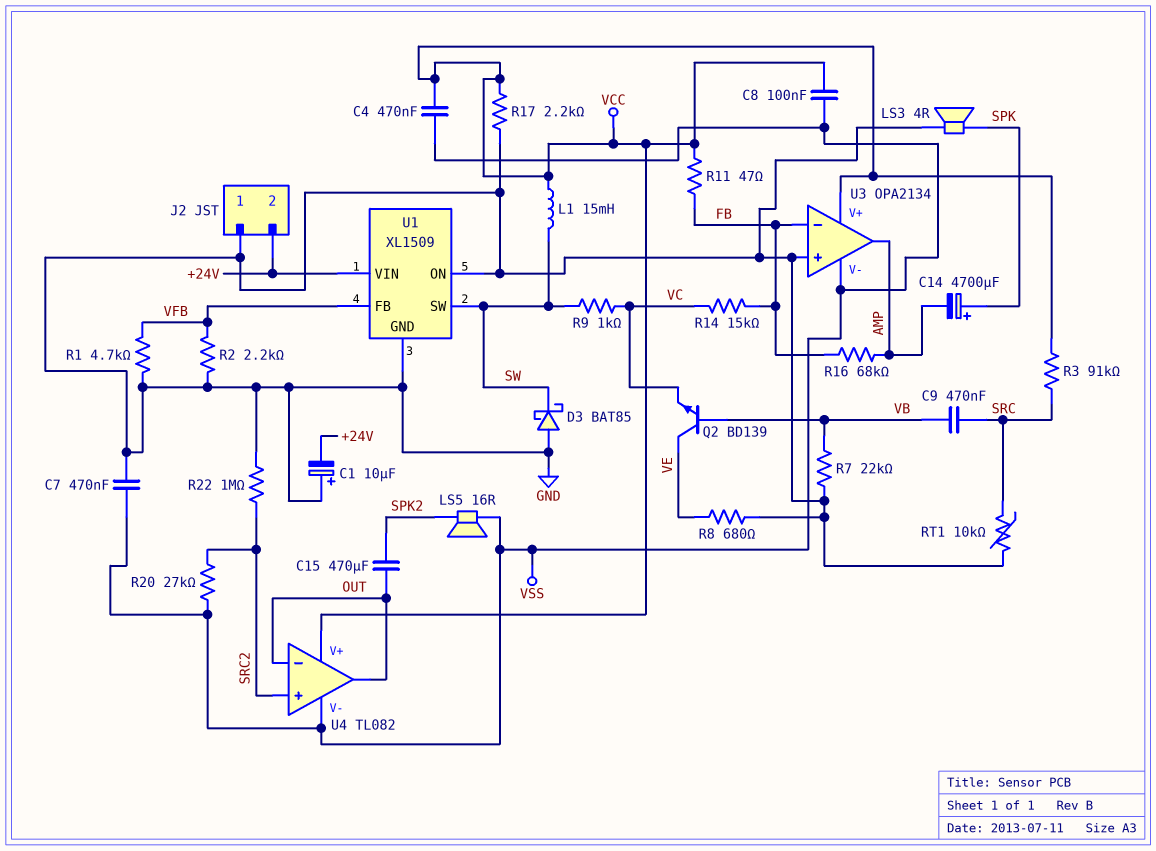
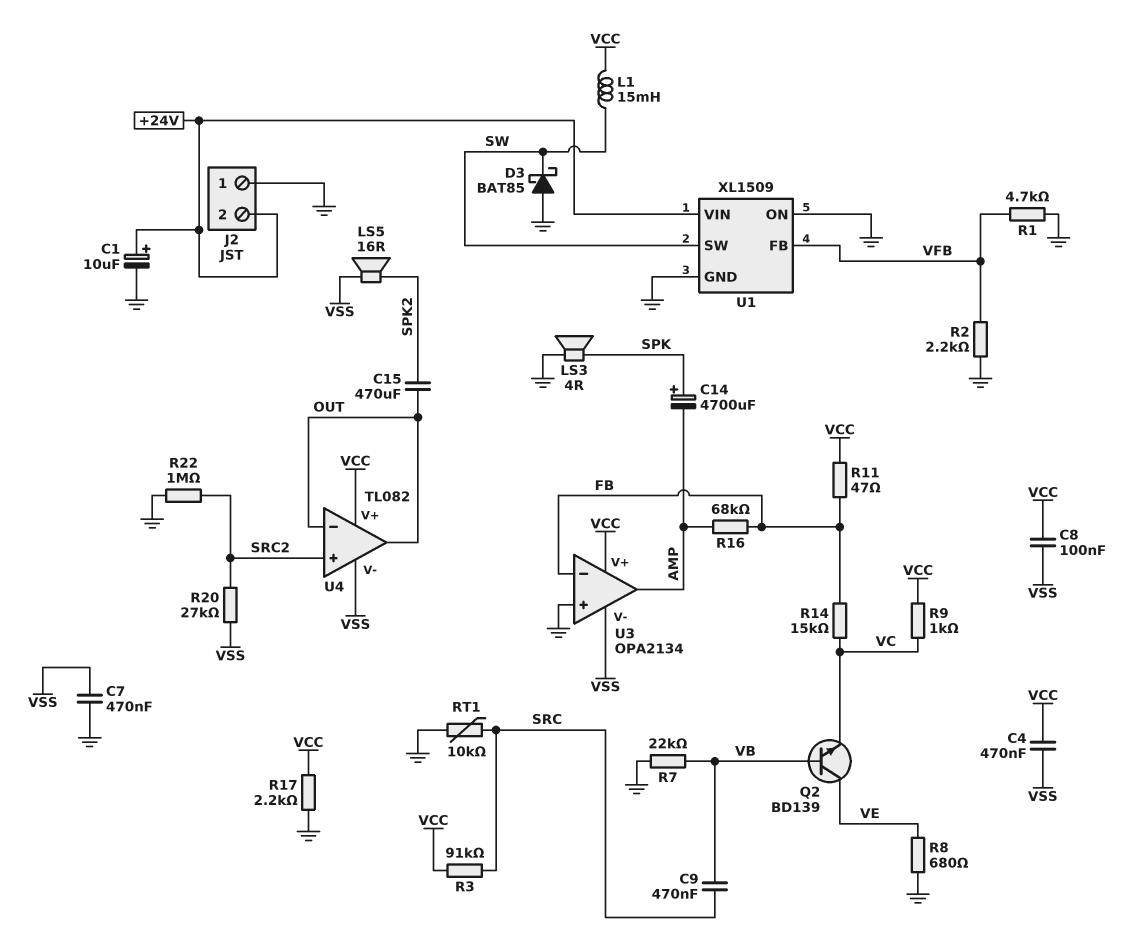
C1: 10uF (plus GND, minus +24V) -> 10uF (plus +24V, minus GND)
R9: 1k (SW, VC) -> 1k (VC, VCC)

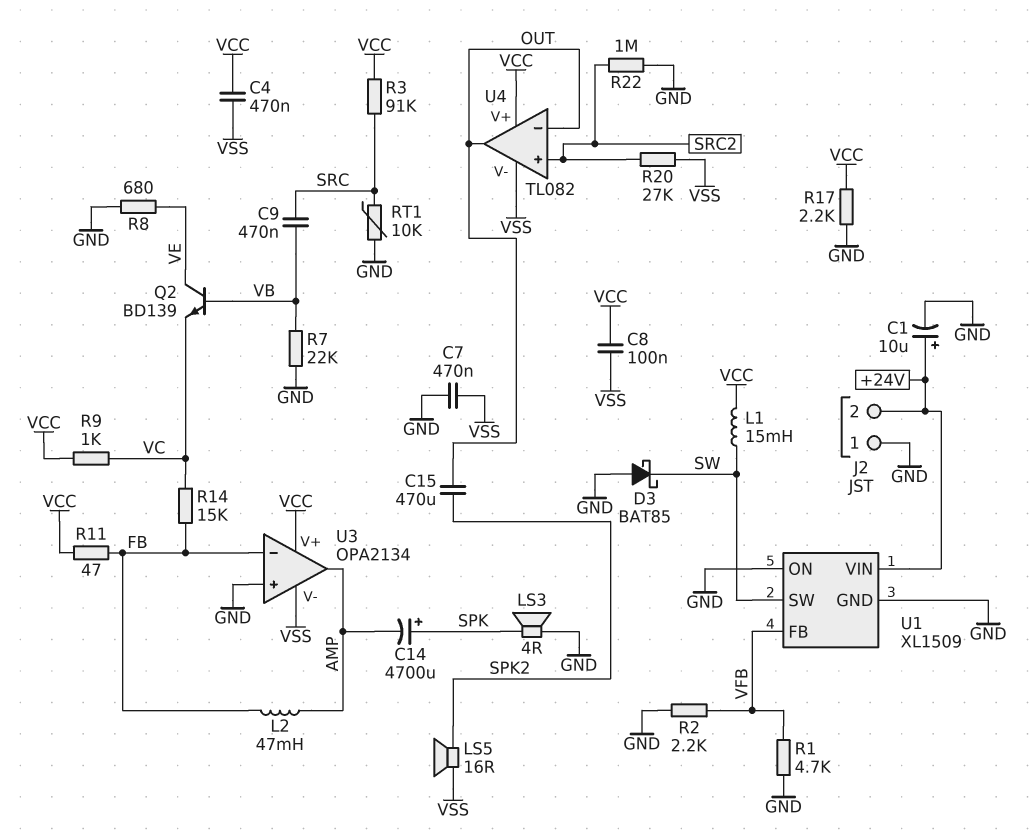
L2: none -> 47mH (AMP, FB)
R16: 68k (AMP, FB) -> none

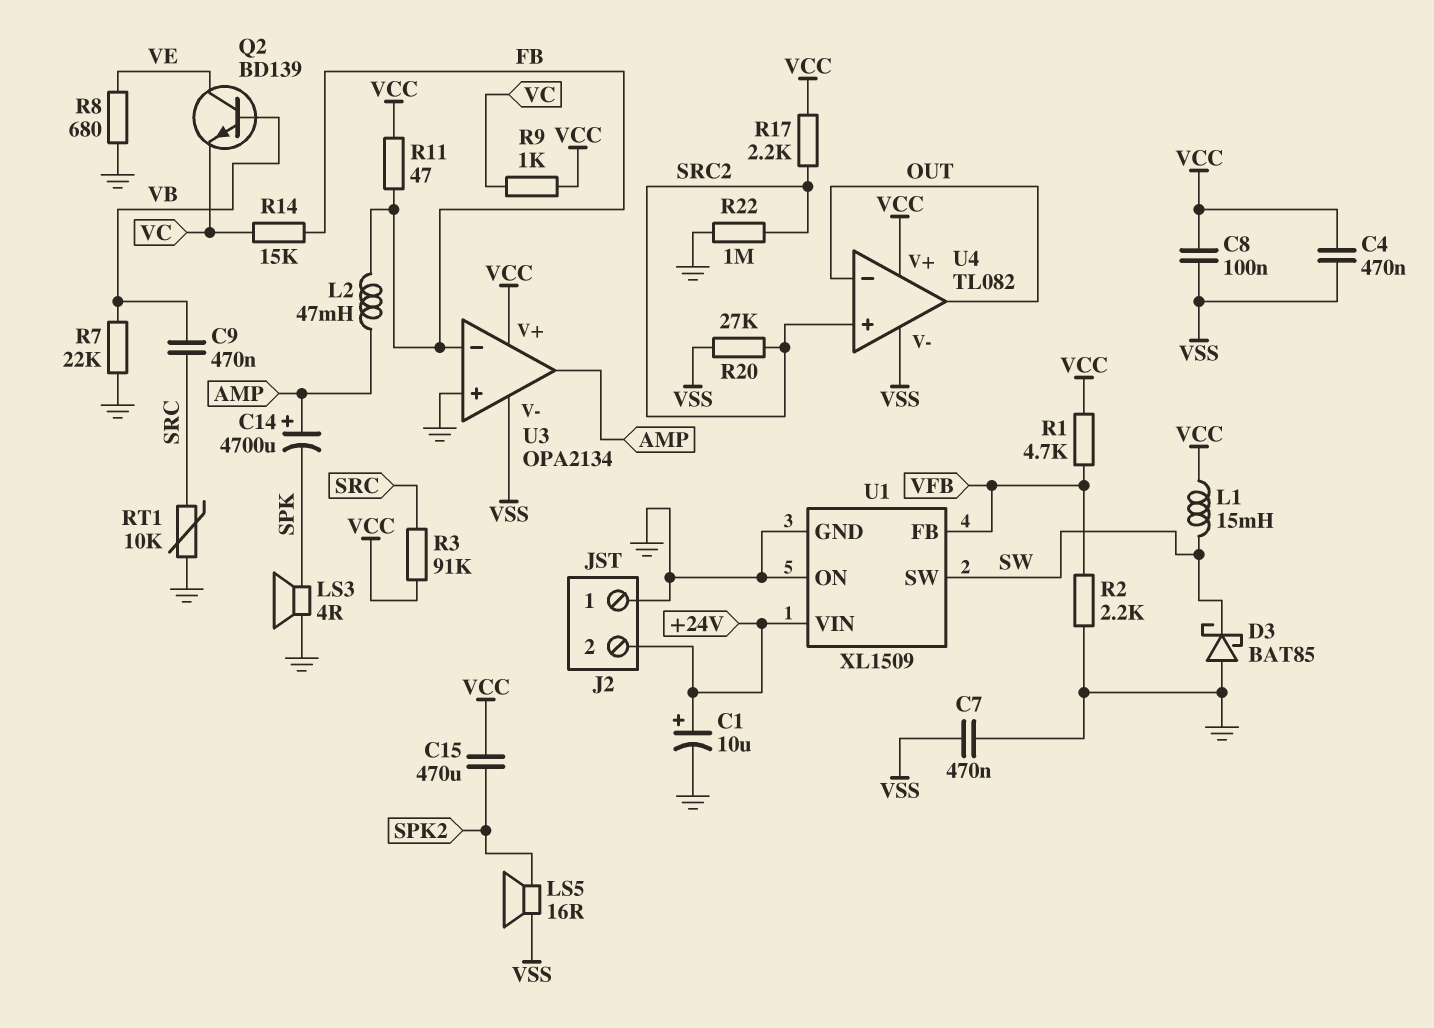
C14: 4700uF (plus SPK, minus AMP) -> 4700uF (plus AMP, minus SPK)
C15: 470uF (OUT, SPK2) -> 470uF (SPK2, VCC)
R1: 4.7k (GND, VFB) -> 4.7k (VCC, VFB)
R17: 2.2k (GND, VCC) -> 2.2k (SRC2, VCC)

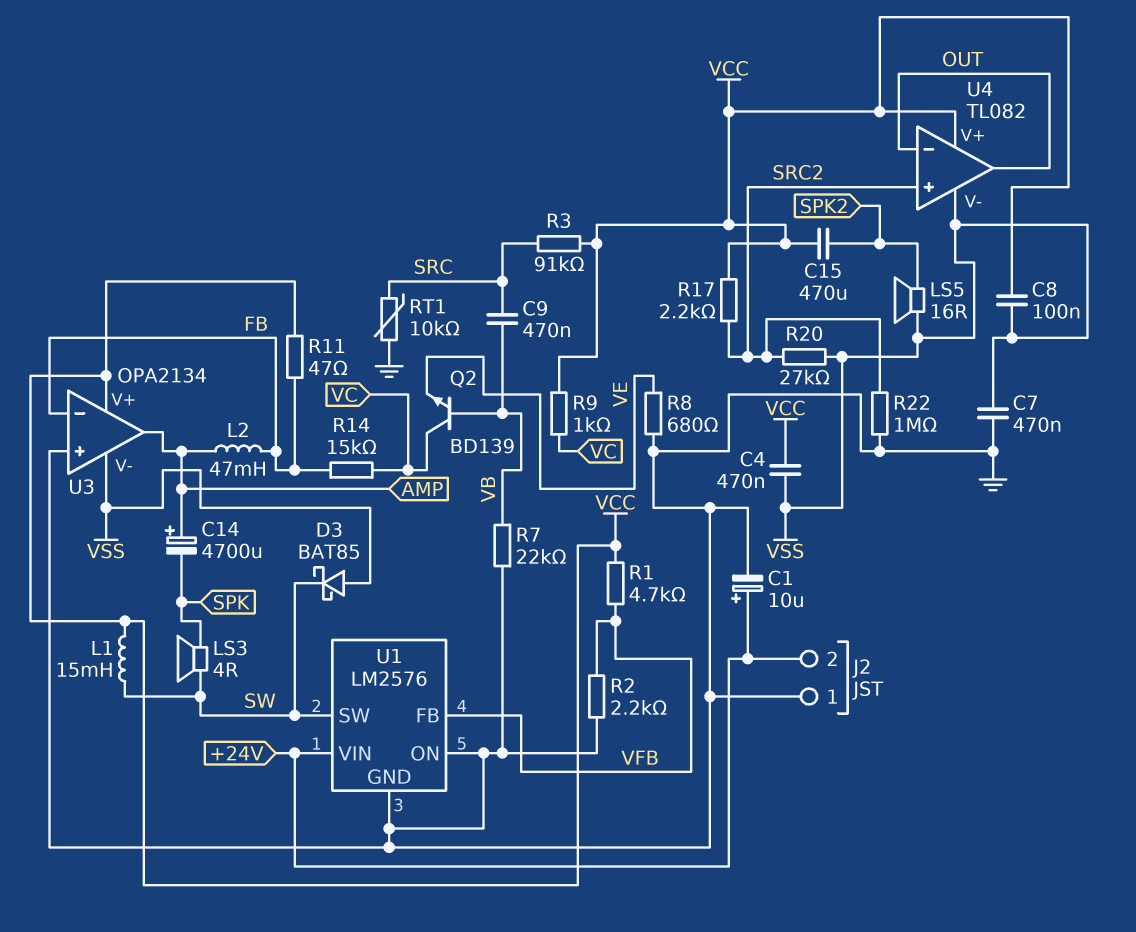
D3: schottky BAT85 (A GND, K SW) -> schottky BAT85 (A VSS, K SW)
LS3: speaker 4R (GND, SPK) -> speaker 4R (SPK, SW)
Q2: NPN BD139 (B VB, C VE, E VC) -> NPN BD139 (B VB, C VC, E VE)
U1: XL1509 -> LM2576

